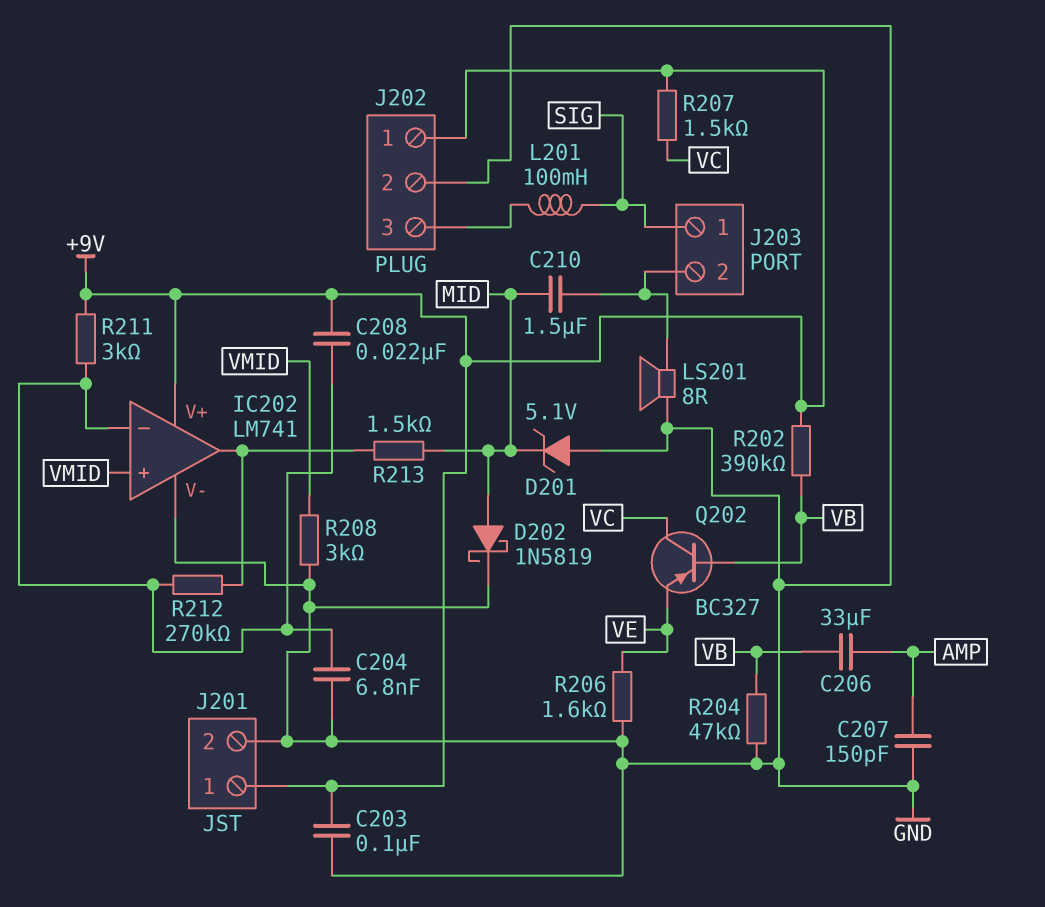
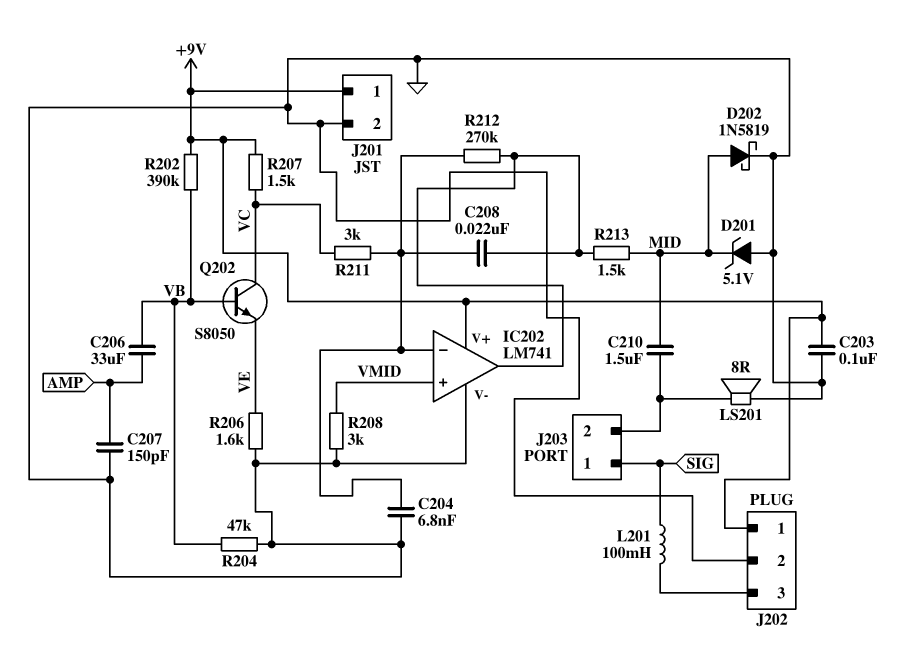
C208: 22nF (+9V, IC202/in-) -> 22nF (IC202/in-, IC202/out)
Q202: PNP BC327 (B VB, C VC, E VE) -> NPN S8050 (B VB, C VC, E VE)
R211: 3k (+9V, IC202/in-) -> 3k (IC202/in-, VC)

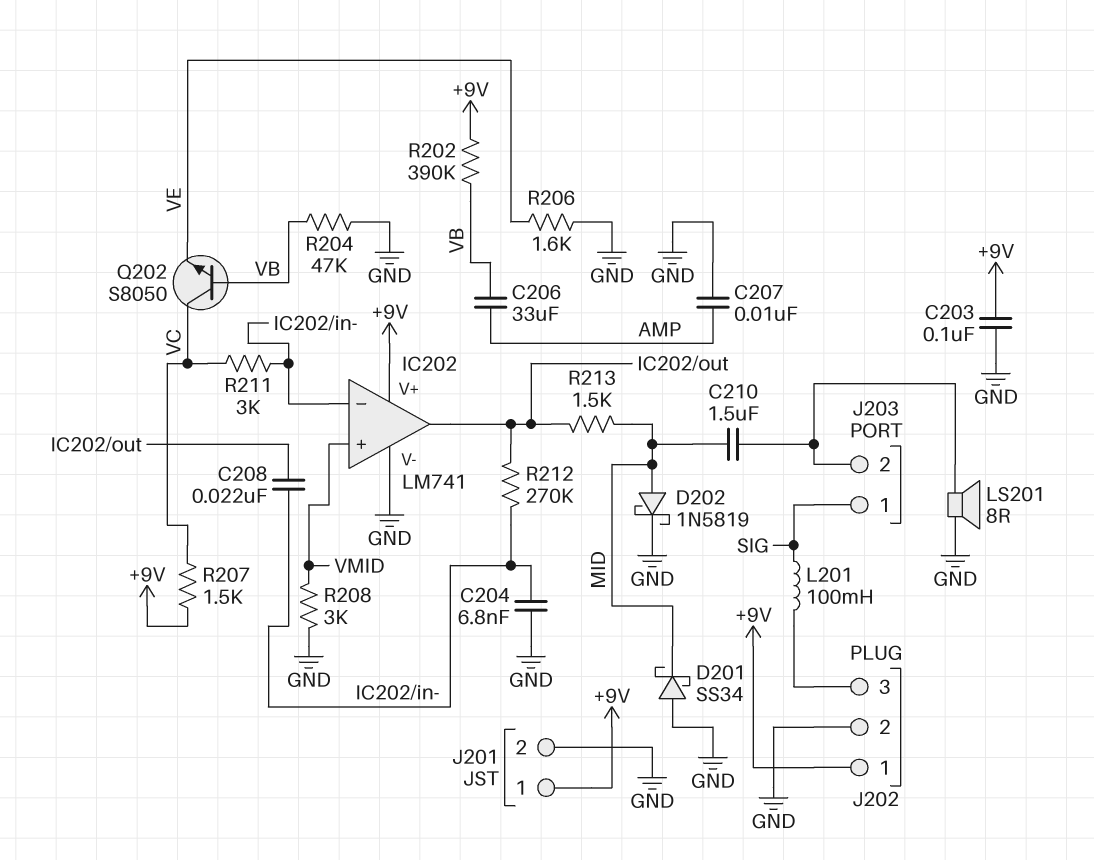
C207: 150pF (AMP, GND) -> 10nF (AMP, GND)
D201: zener 5.1V (A GND, K MID) -> schottky SS34 (A GND, K MID)

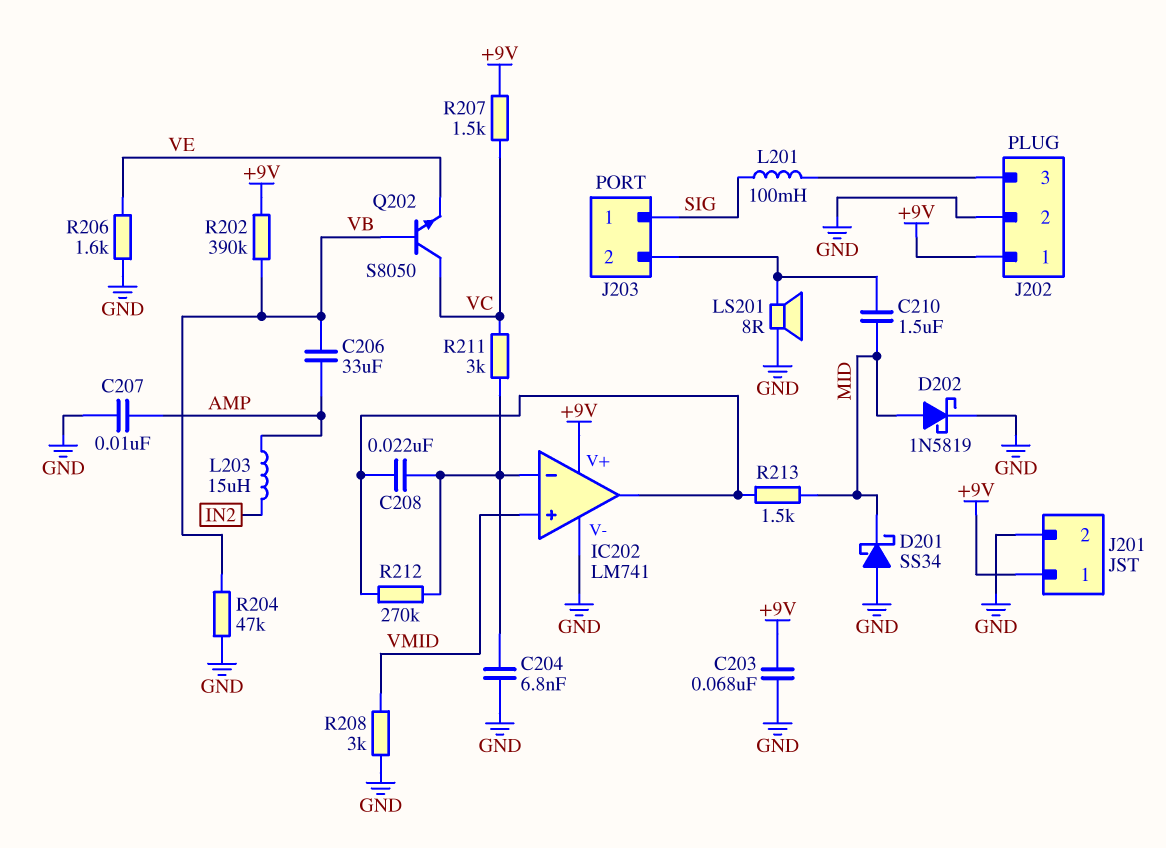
C203: 100nF (+9V, GND) -> 68nF (+9V, GND)
L203: none -> 15uH (AMP, IN2)

